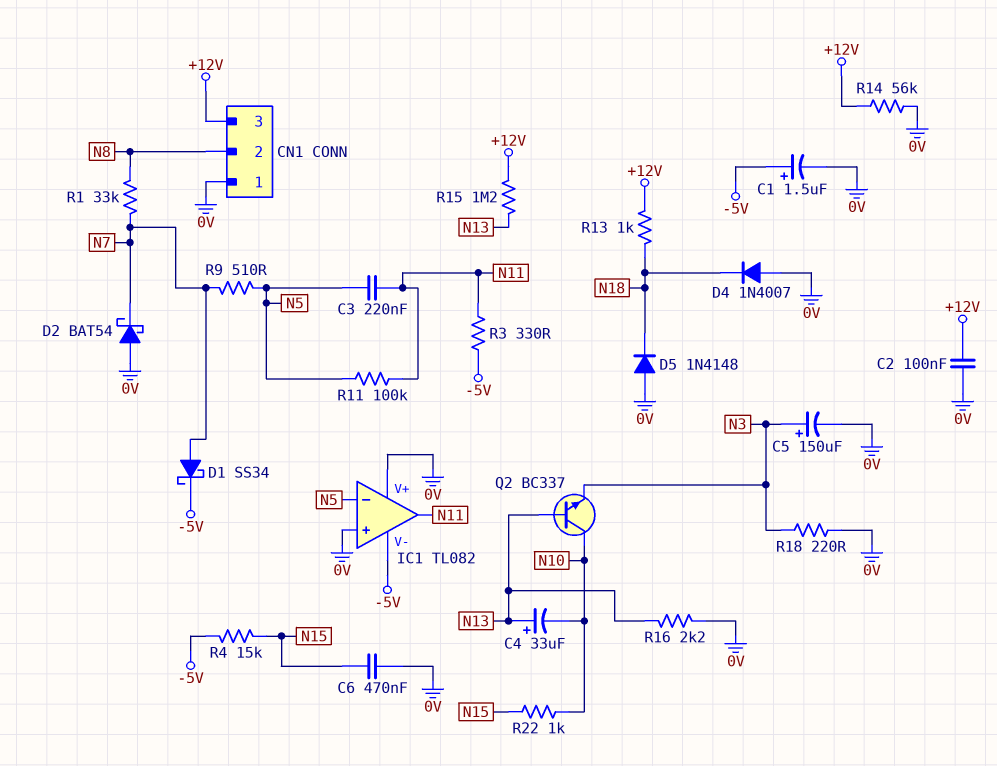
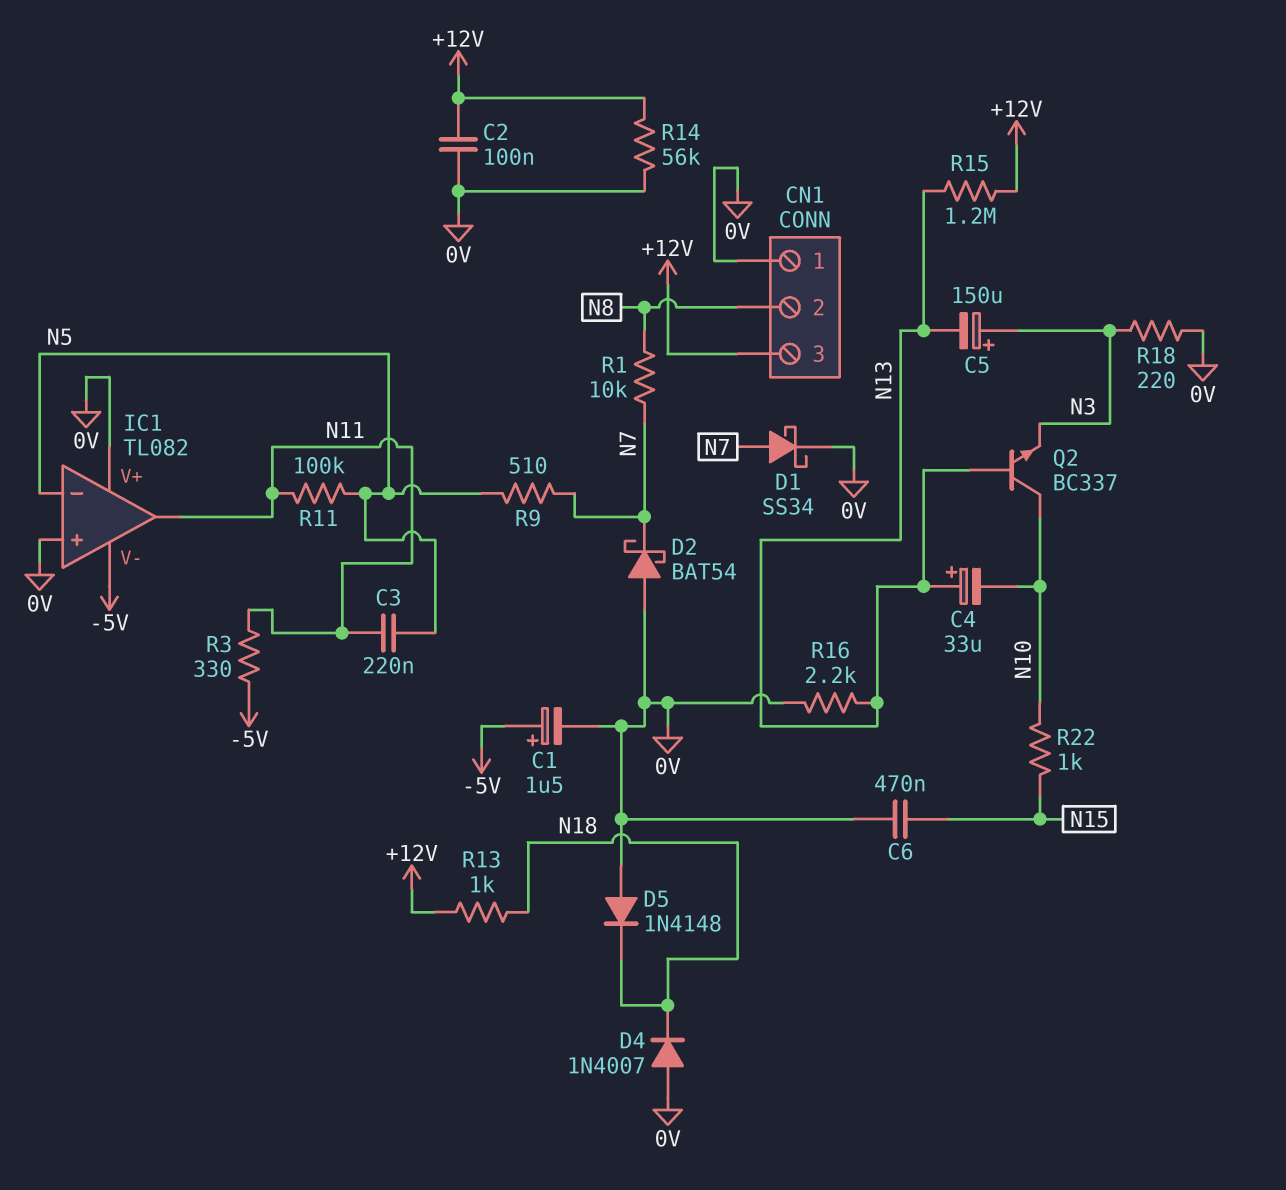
C5: 150uF (plus N3, minus 0V) -> 150uF (plus N3, minus N13)
D1: schottky SS34 (A N7, K -5V) -> schottky SS34 (A N7, K 0V)
R1: 33k (N7, N8) -> 10k (N7, N8)
R4: 15k (-5V, N15) -> none

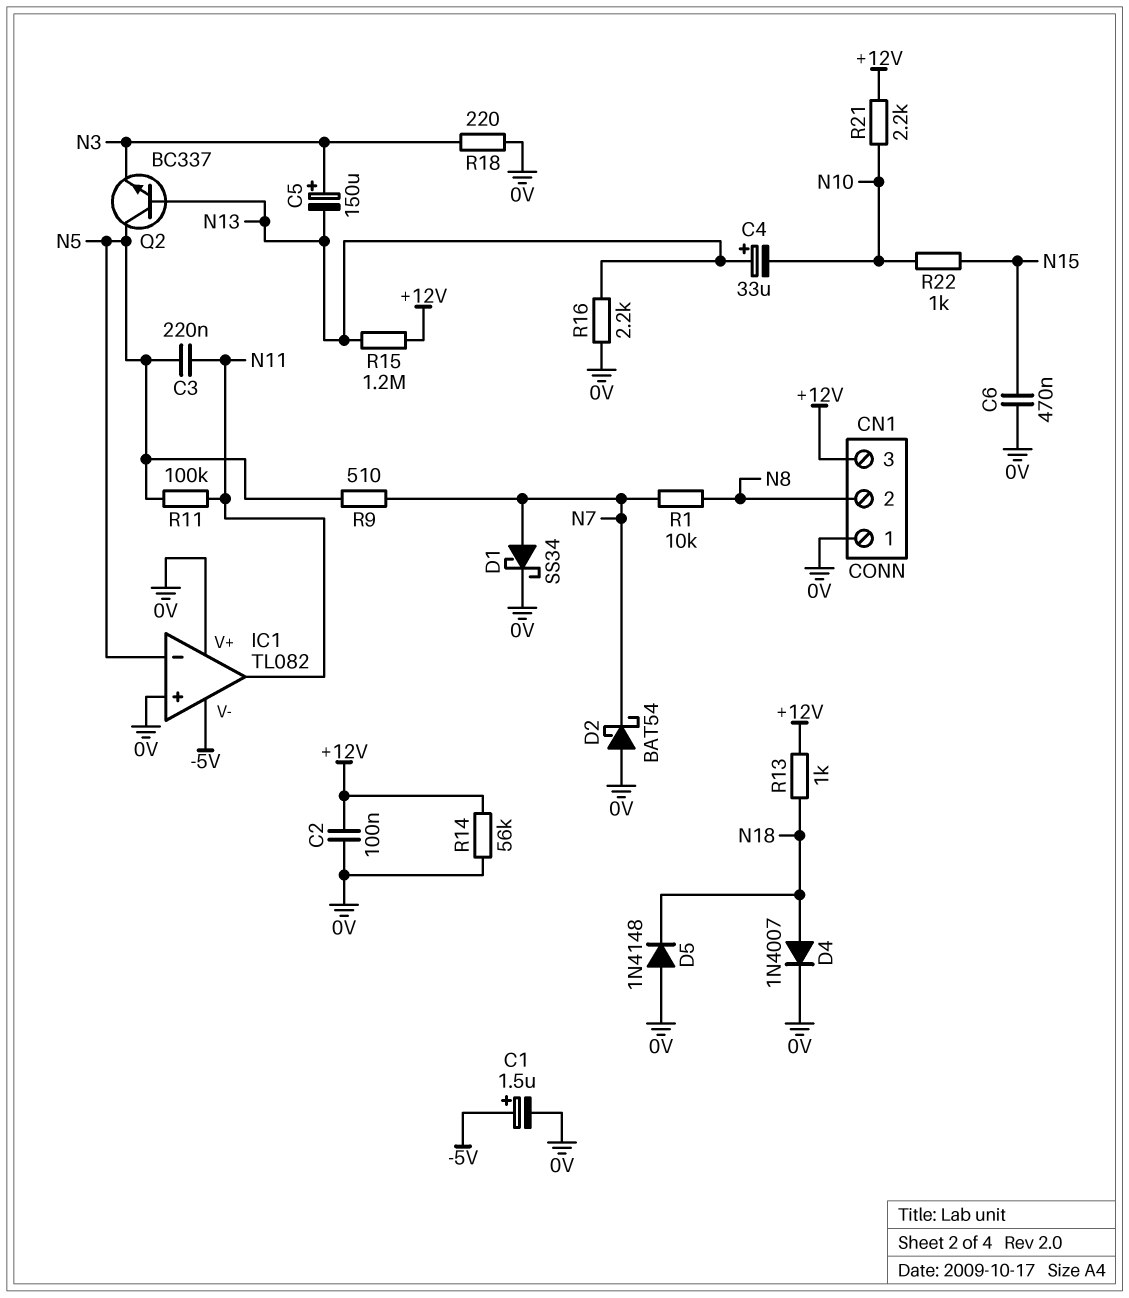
D4: diode 1N4007 (A 0V, K N18) -> diode 1N4007 (A N18, K 0V)
Q2: NPN BC337 (B N13, C N10, E N3) -> NPN BC337 (B N13, C N5, E N3)
R3: 330 (-5V, N11) -> none
R21: none -> 2.2k (+12V, N10)

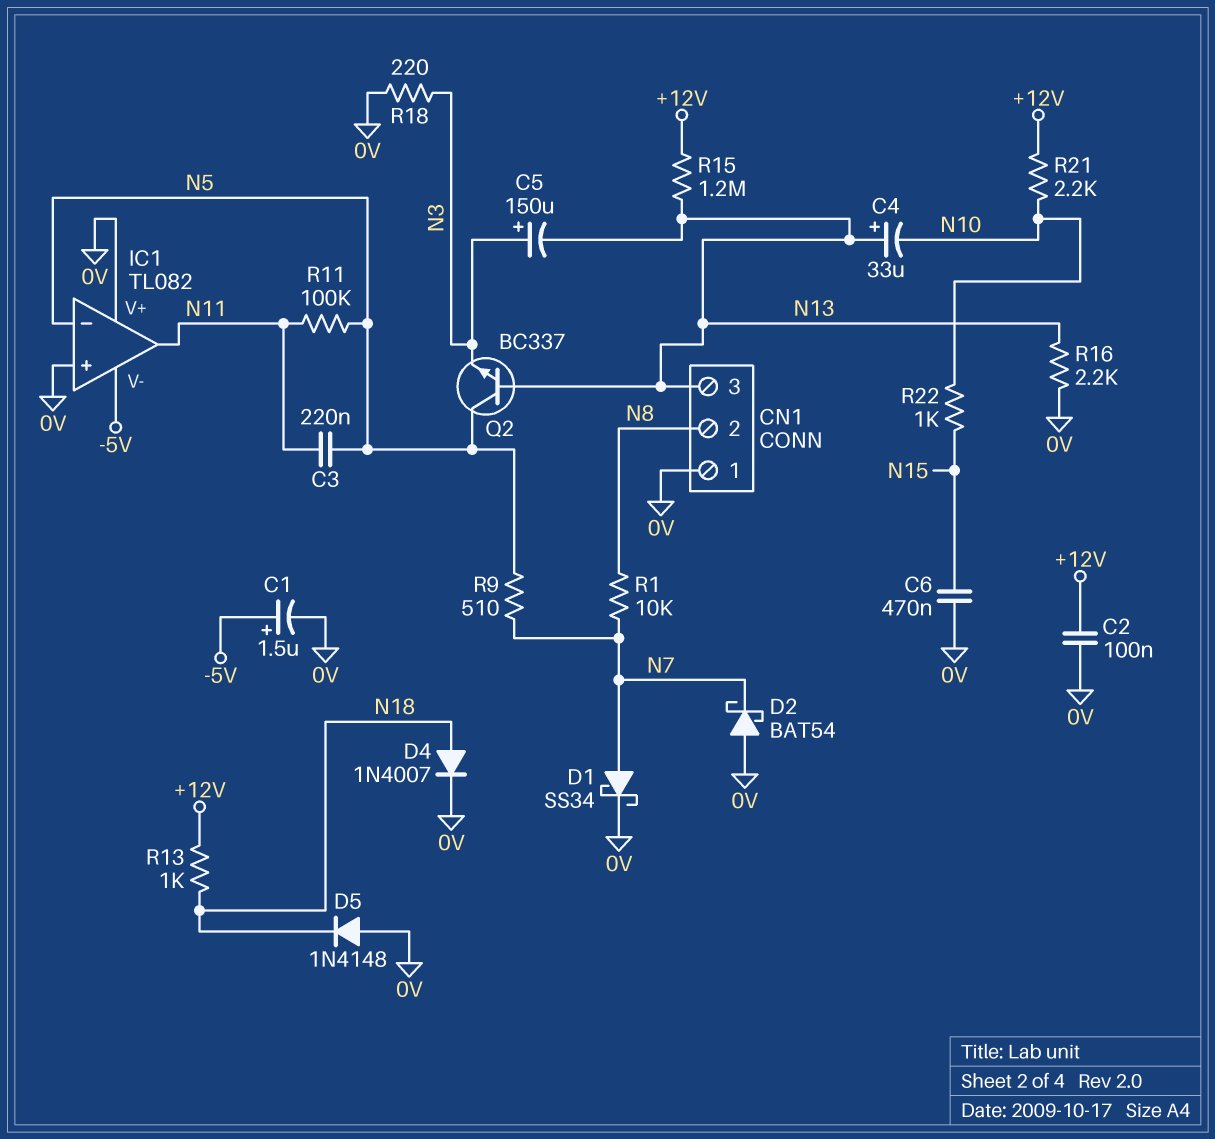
CN1 pin 3: +12V -> N13
R14: 56k (+12V, 0V) -> none

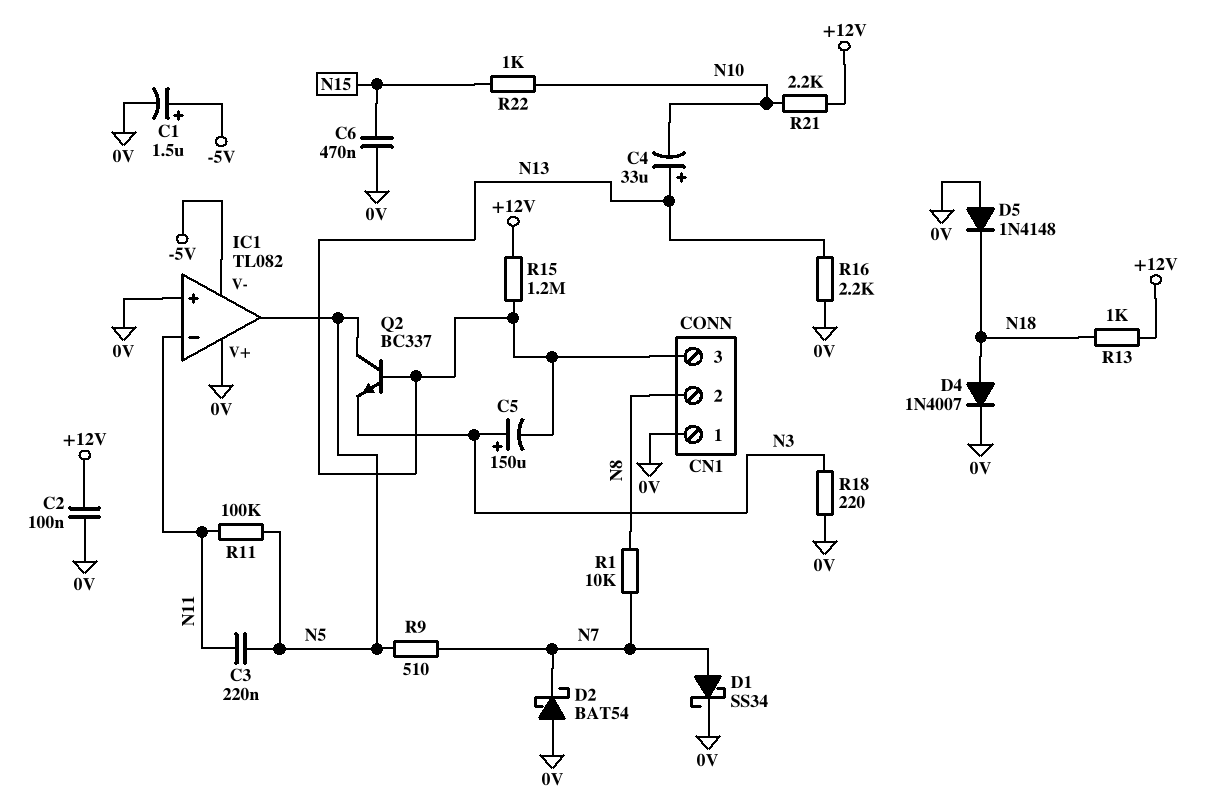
IC1 pin in-: N5 -> N11
IC1 pin out: N11 -> N5

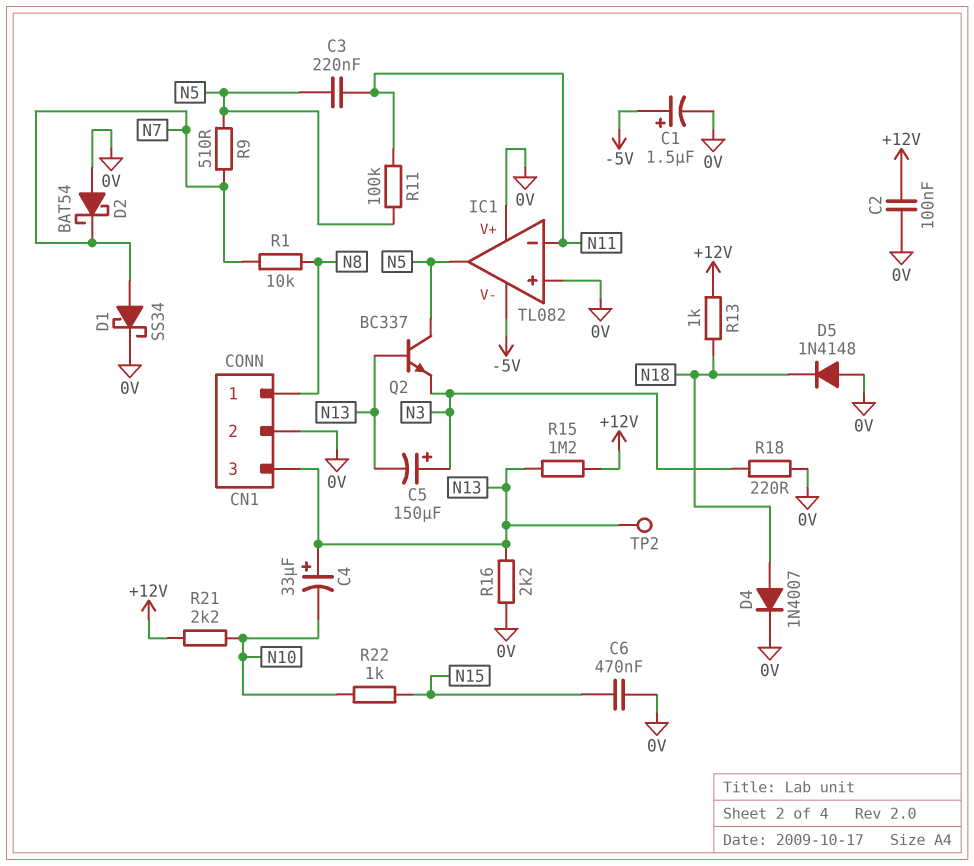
CN1 pin 1: 0V -> N8
CN1 pin 2: N8 -> 0V
TP2: none -> test point (N13)

